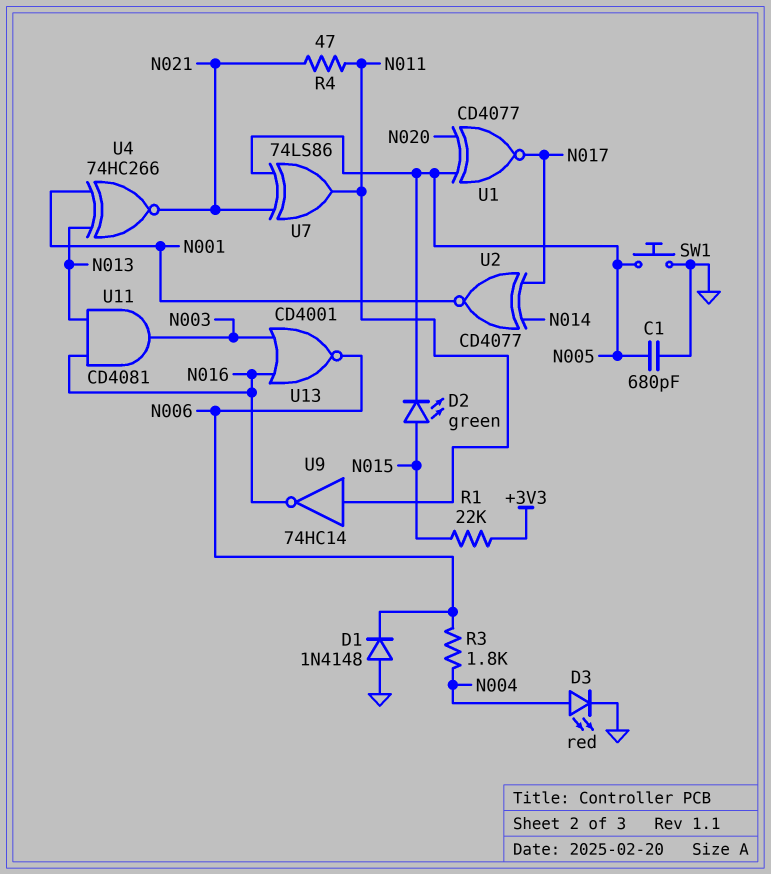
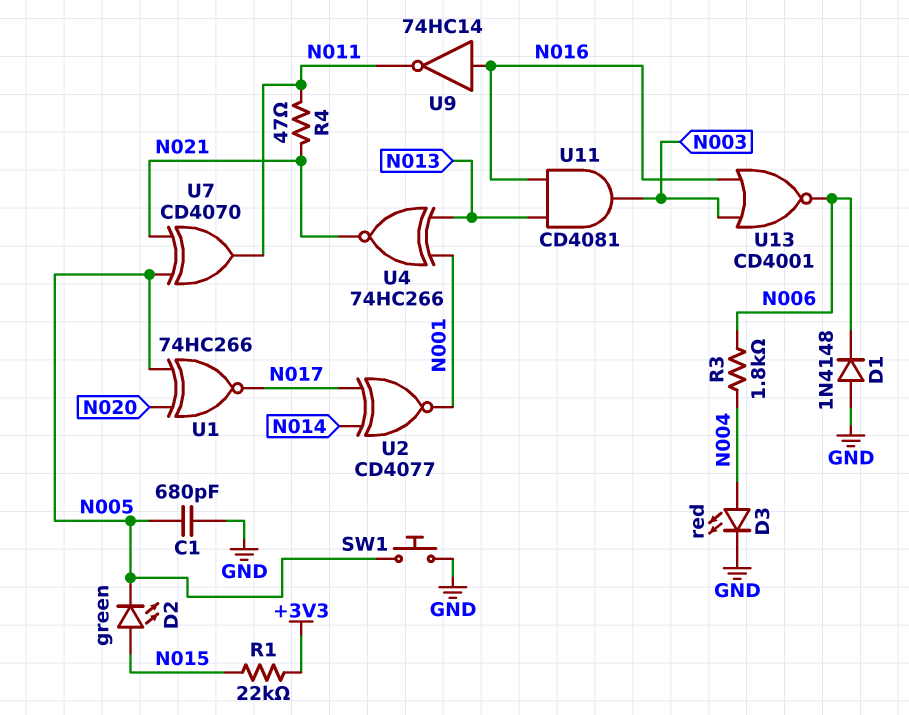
U1: XNOR CD4077 (in N005, in N020, out N017) -> XNOR 74HC266 (in N005, in N020, out N017)
U7: XOR 74LS86 (in N005, in N021, out N011) -> XOR CD4070 (in N005, in N021, out N011)
U9: NOT 74HC14 (in N011, out N016) -> NOT 74HC14 (in N016, out N011)

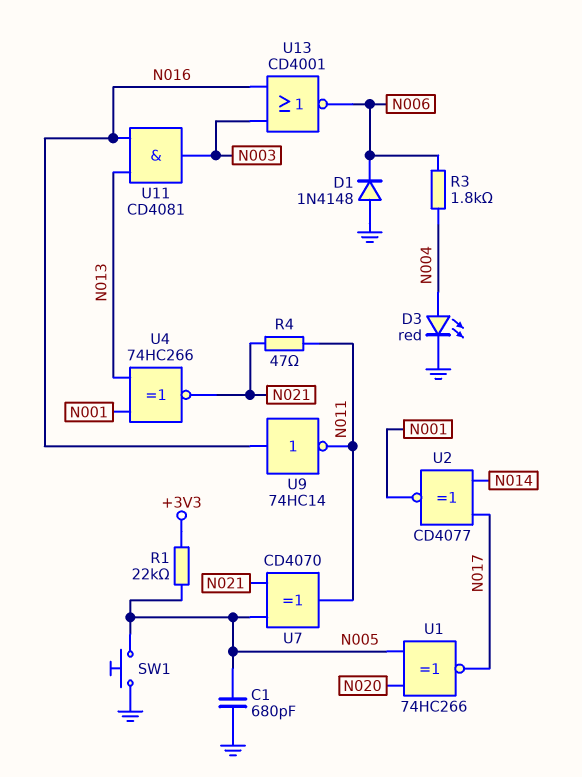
D2: LED green (A N015, K N005) -> none
R1: 22k (+3V3, N015) -> 22k (+3V3, N005)

